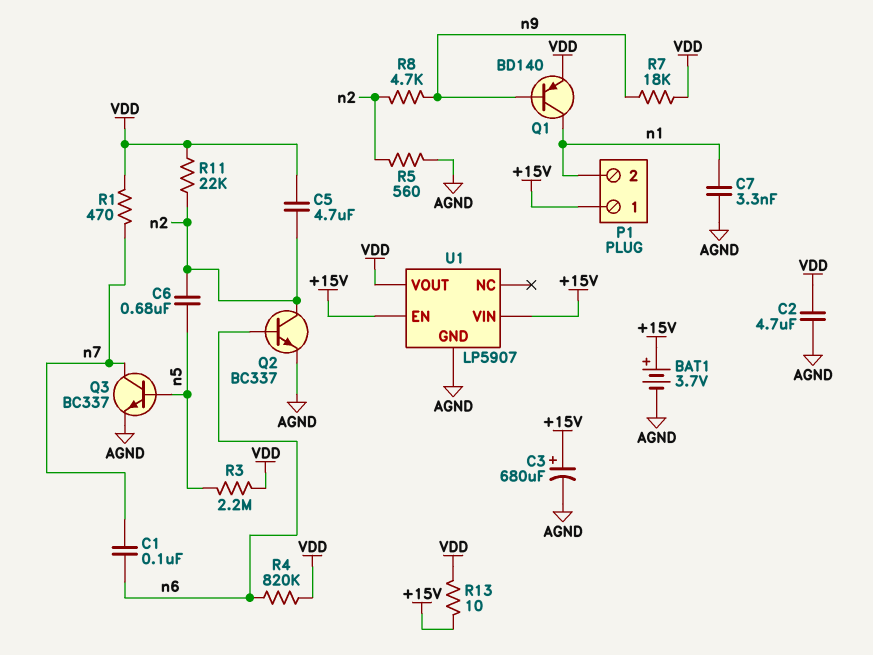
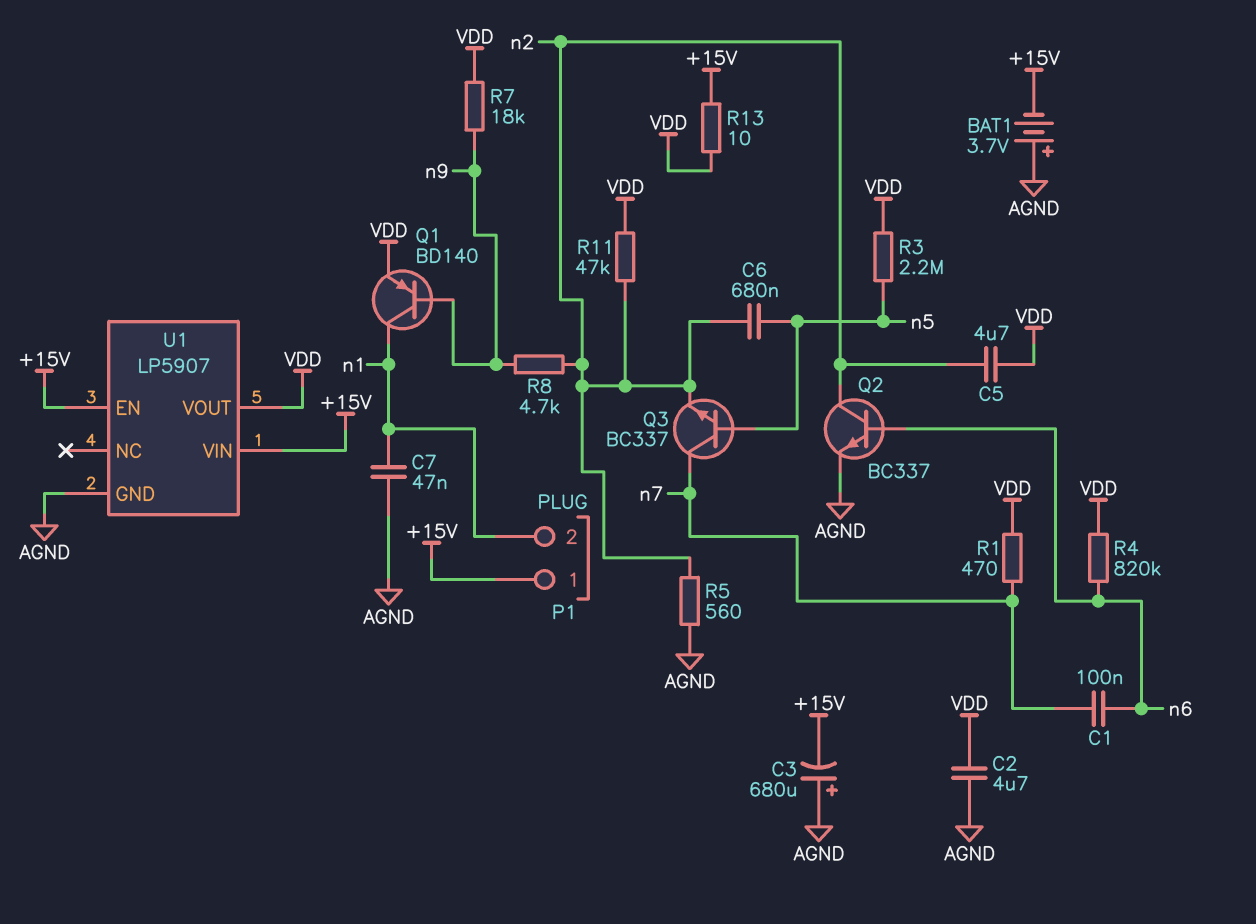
BAT1: 3.7V (plus +15V, minus AGND) -> 3.7V (plus AGND, minus +15V)
C3: 680uF (plus +15V, minus AGND) -> 680uF (plus AGND, minus +15V)
C7: 3.3nF (AGND, n1) -> 47nF (AGND, n1)
Q3: NPN BC337 (B n5, C n7, E AGND) -> NPN BC337 (B n5, C n7, E n2)
R11: 22k (VDD, n2) -> 47k (VDD, n2)

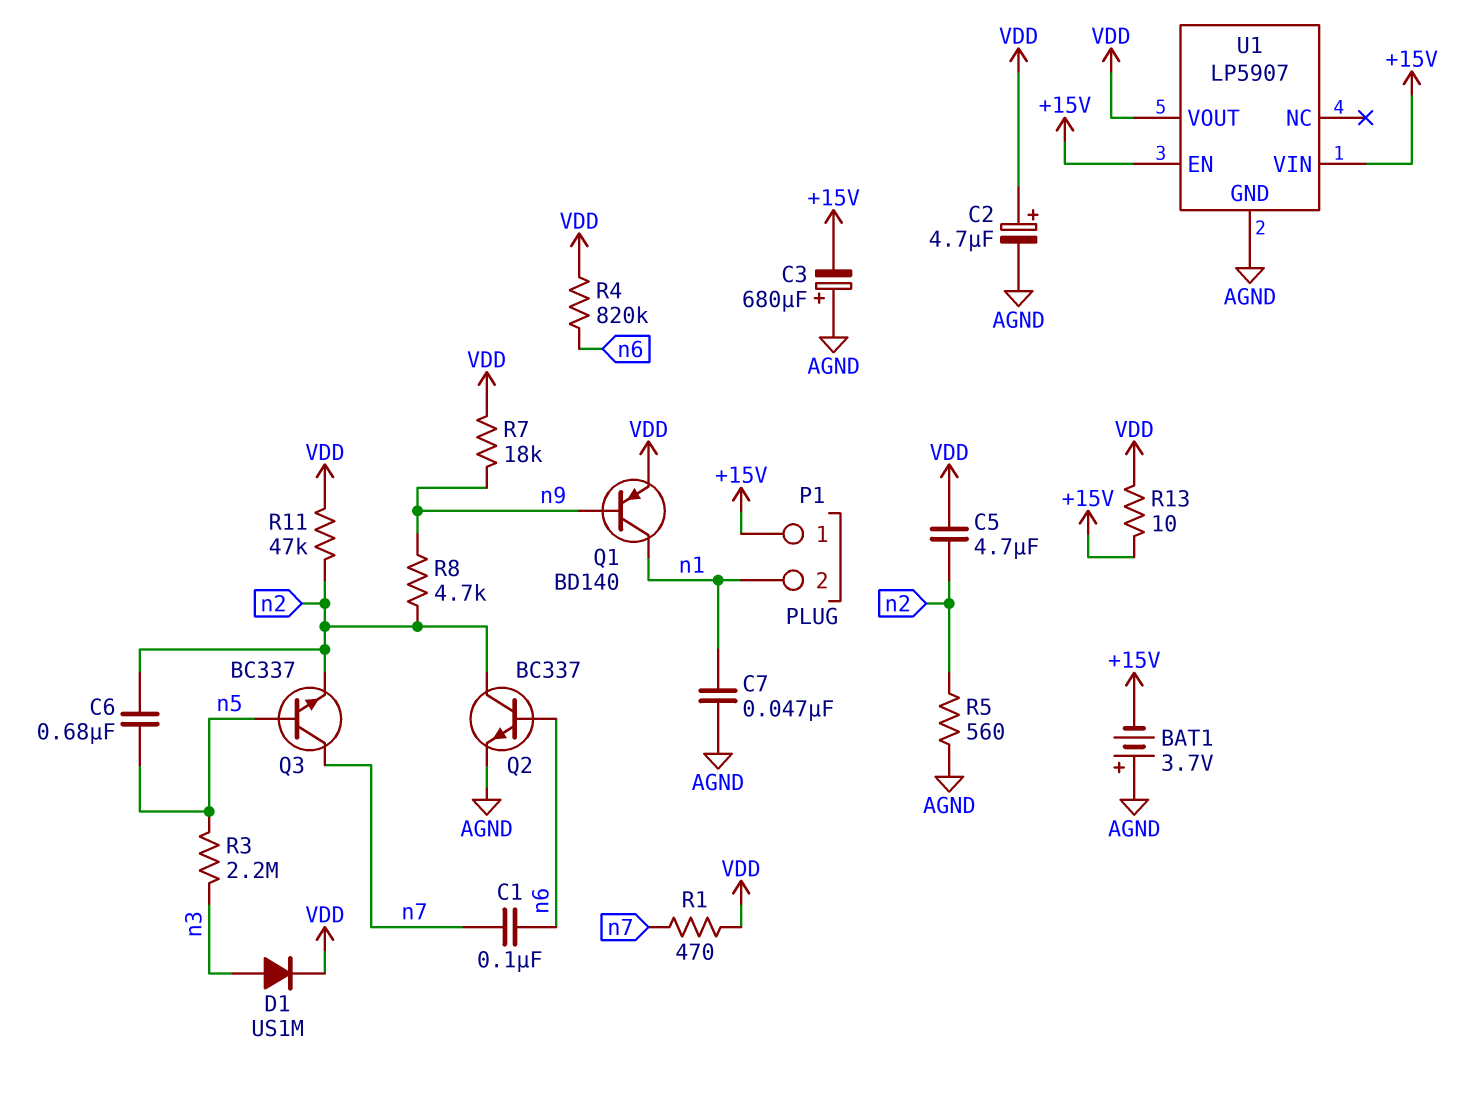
C2: 4.7uF (AGND, VDD) -> 4.7uF (plus VDD, minus AGND)
D1: none -> diode US1M (A n3, K VDD)
R3: 2.2M (VDD, n5) -> 2.2M (n3, n5)

